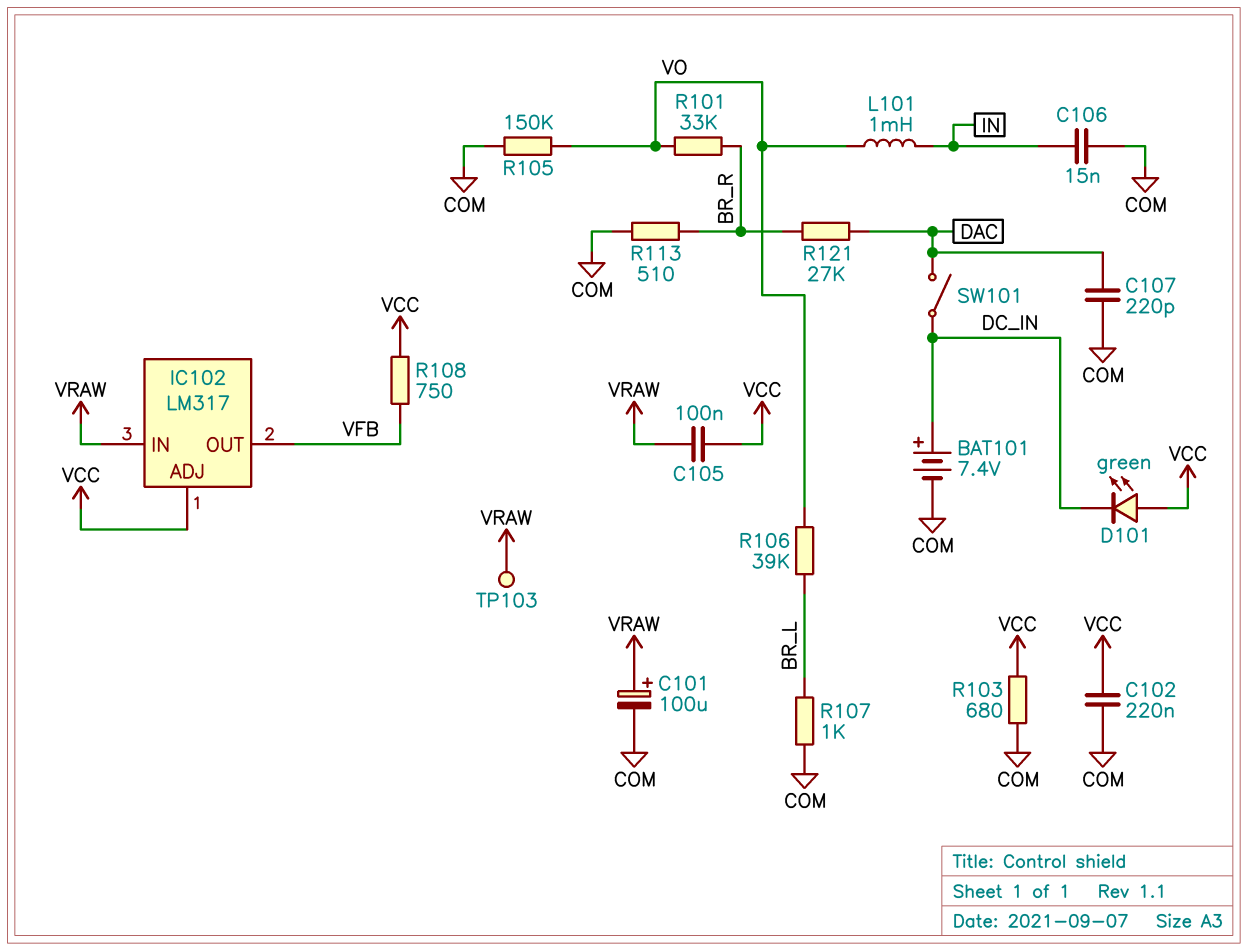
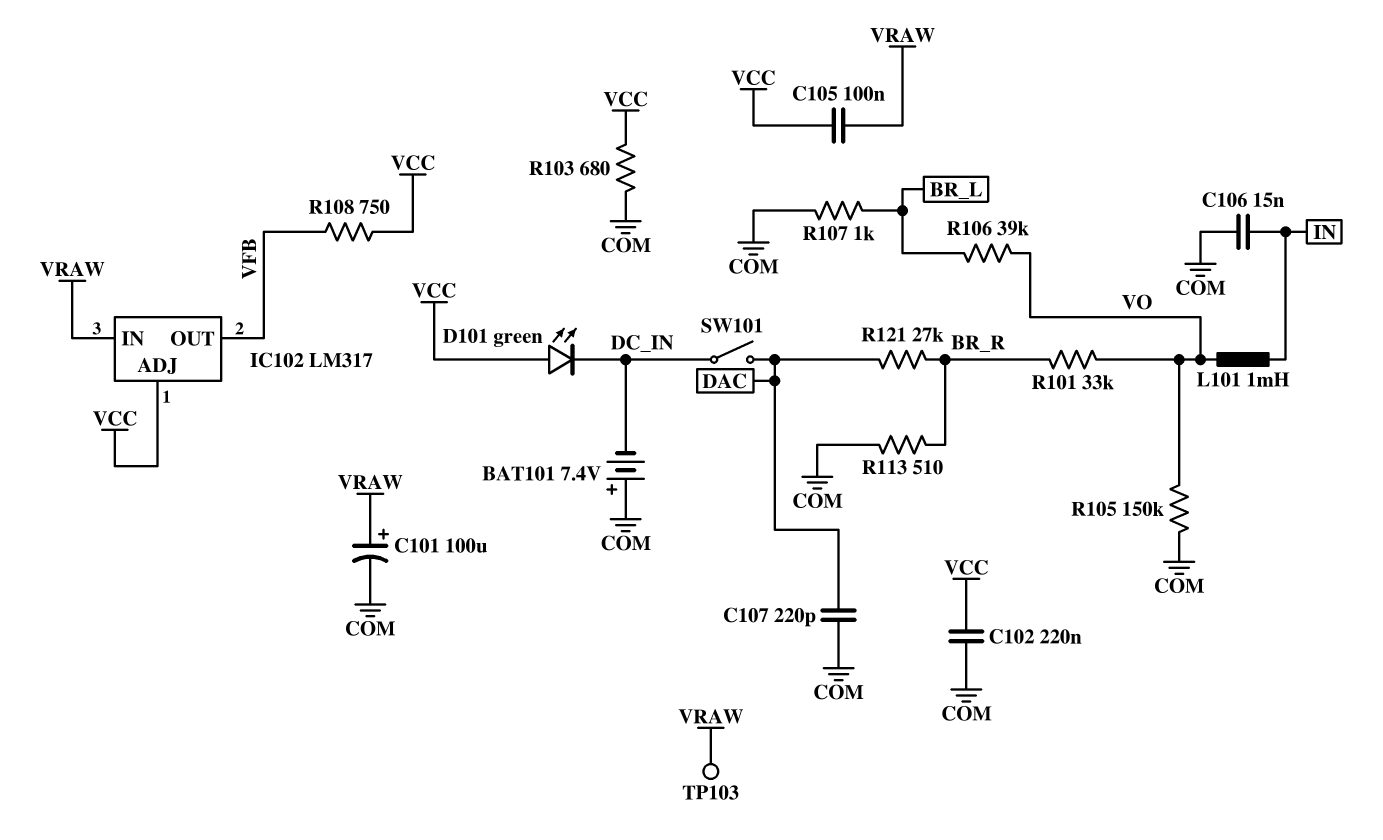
BAT101: 7.4V (plus DC_IN, minus COM) -> 7.4V (plus COM, minus DC_IN)

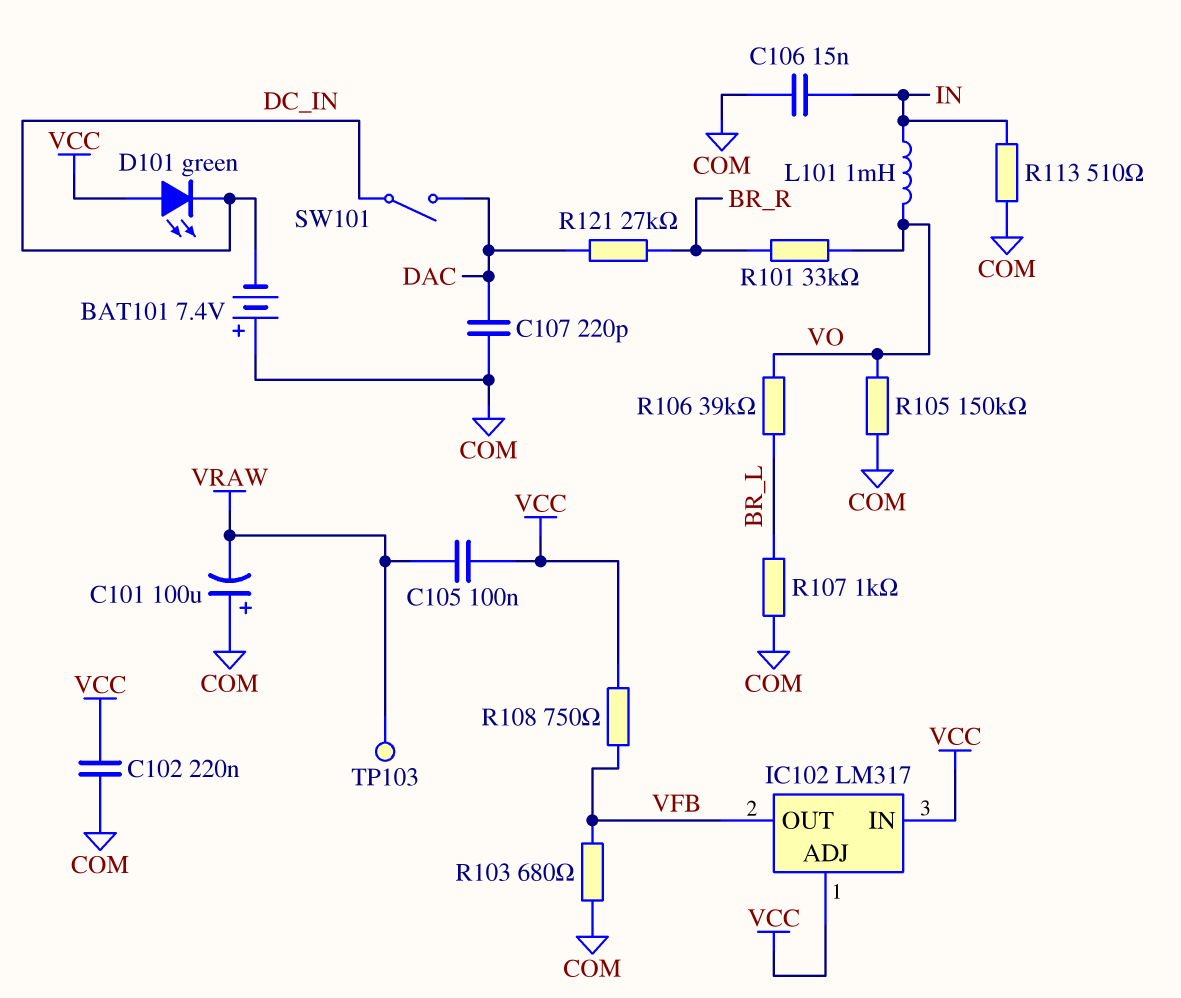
C101: 100uF (plus VRAW, minus COM) -> 100uF (plus COM, minus VRAW)
IC102 pin IN: VRAW -> VCC
R103: 680 (COM, VCC) -> 680 (COM, VFB)
R113: 510 (BR_R, COM) -> 510 (COM, IN)

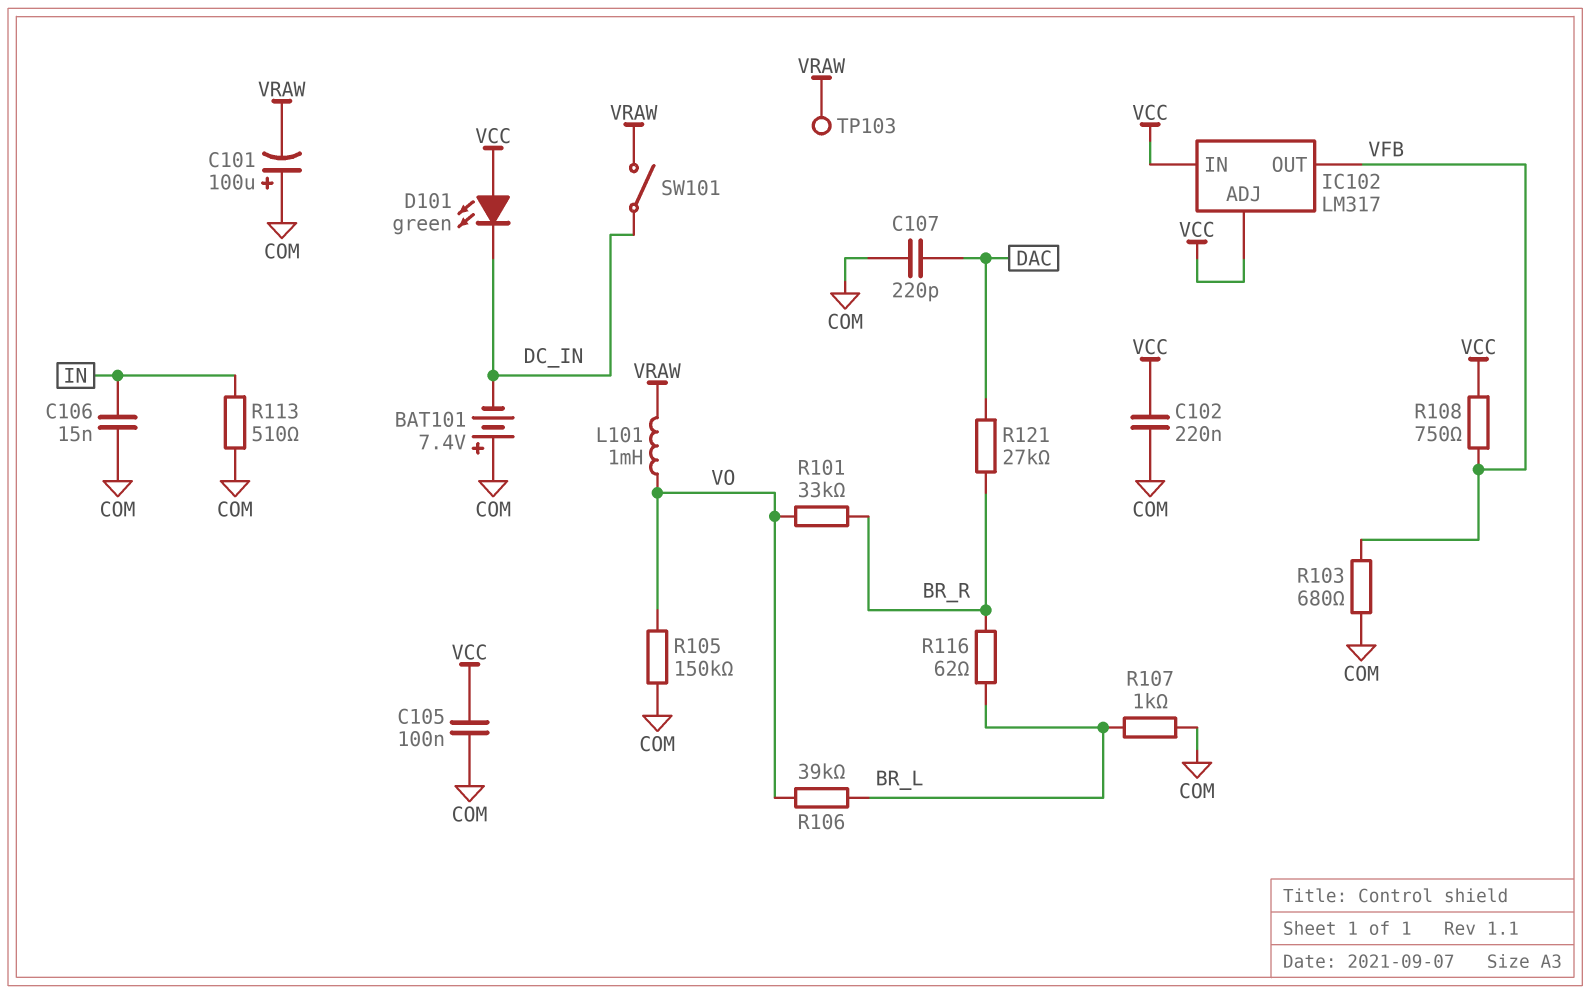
C105: 100nF (VCC, VRAW) -> 100nF (COM, VCC)
L101: 1mH (IN, VO) -> 1mH (VO, VRAW)
R116: none -> 62 (BR_L, BR_R)
SW101: switch (DAC, DC_IN) -> switch (DC_IN, VRAW)

